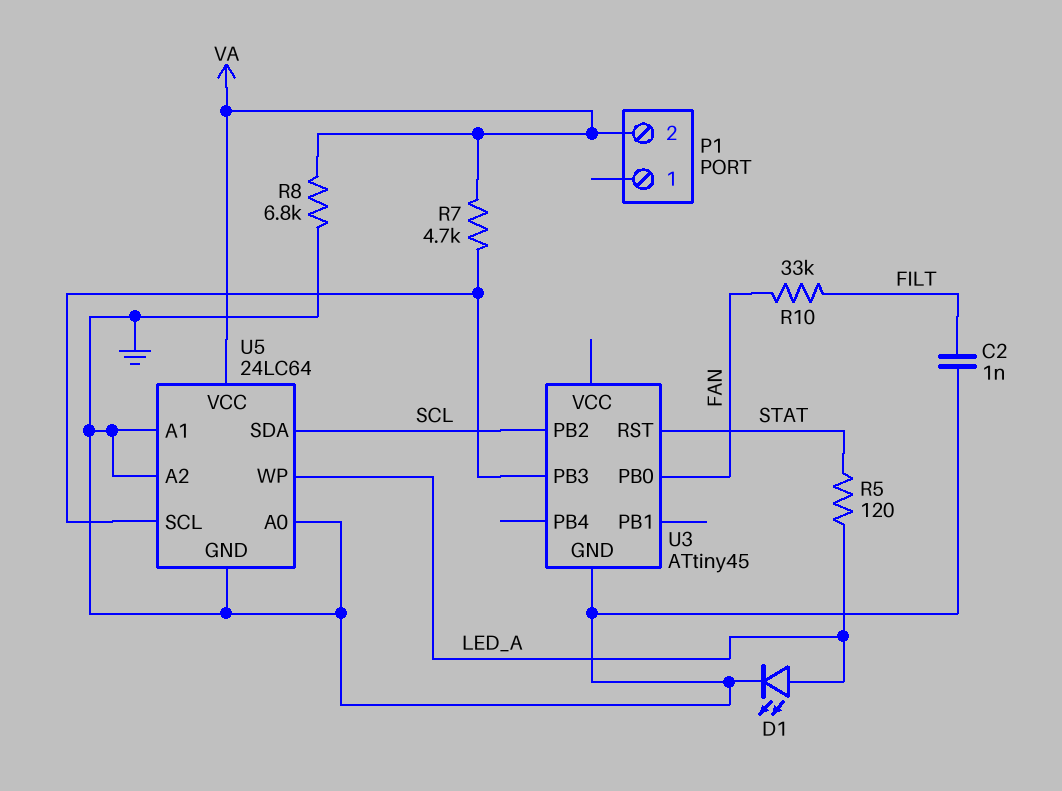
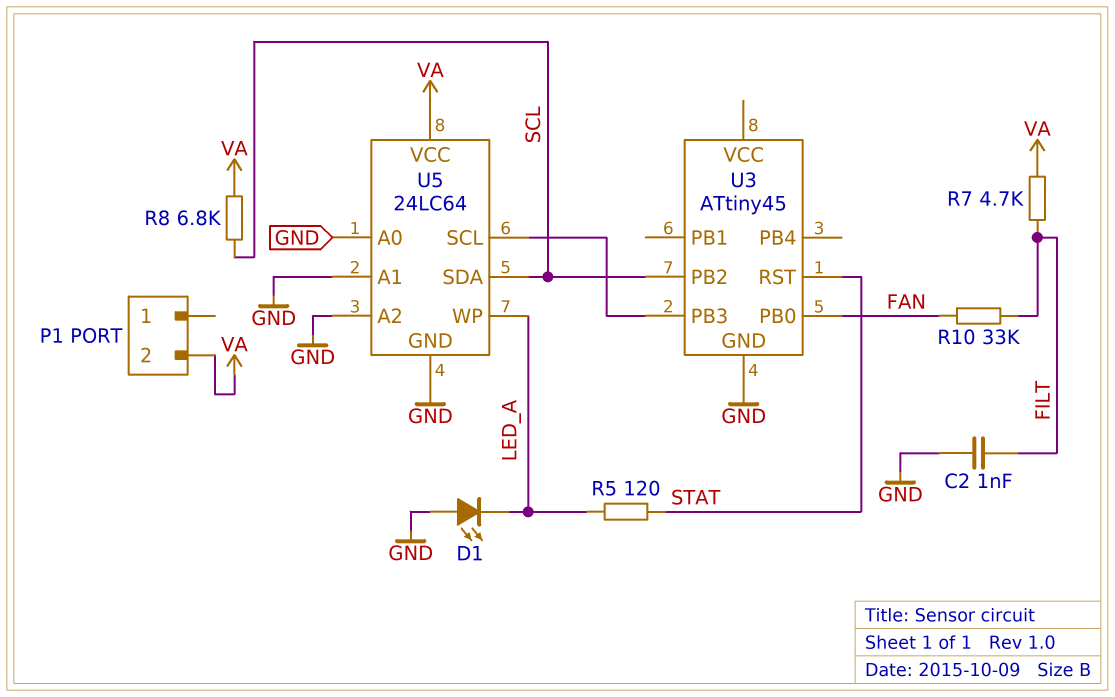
D1: LED (A LED_A, K GND) -> LED (A GND, K LED_A)
R7: 4.7k (U3/PB3, VA) -> 4.7k (FILT, VA)
R8: 6.8k (GND, VA) -> 6.8k (SCL, VA)

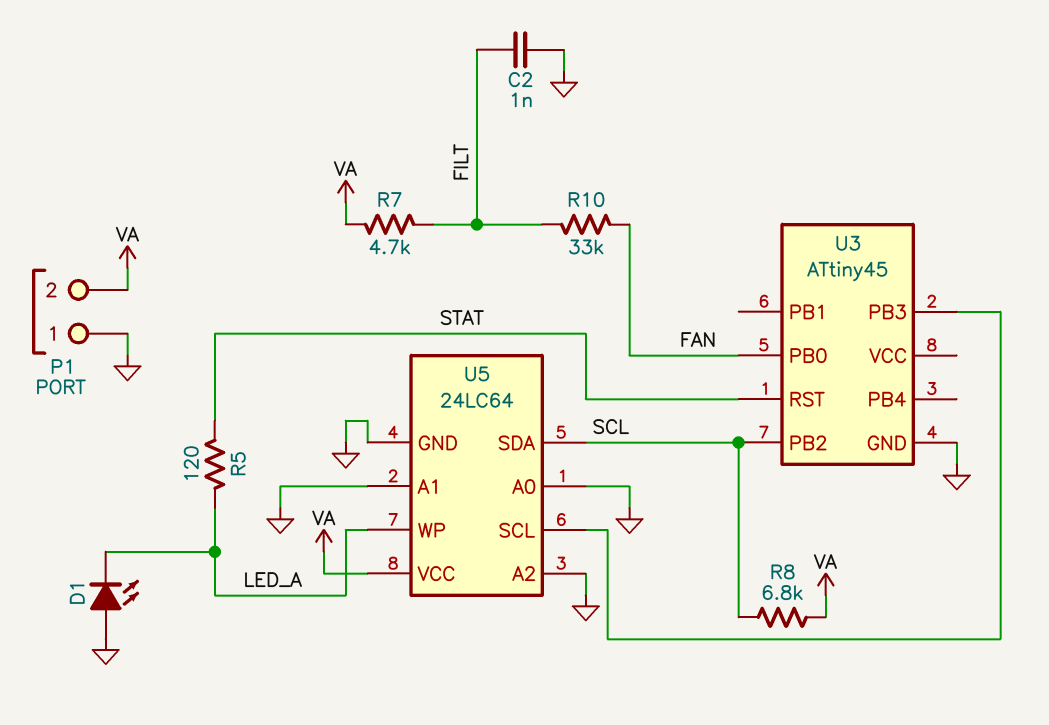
P1 pin 1: none -> GND

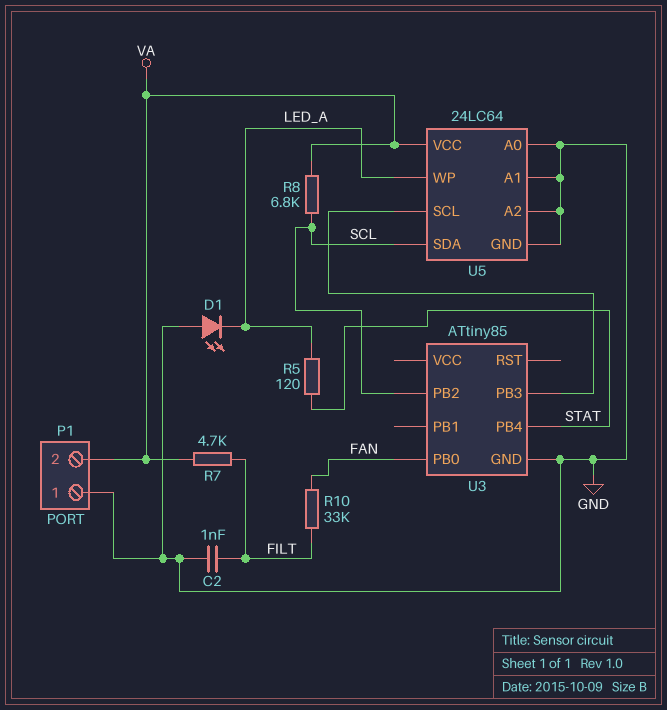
U3: ATtiny45 -> ATtiny85
U3 pin PB4: none -> STAT
U3 pin RST: STAT -> none

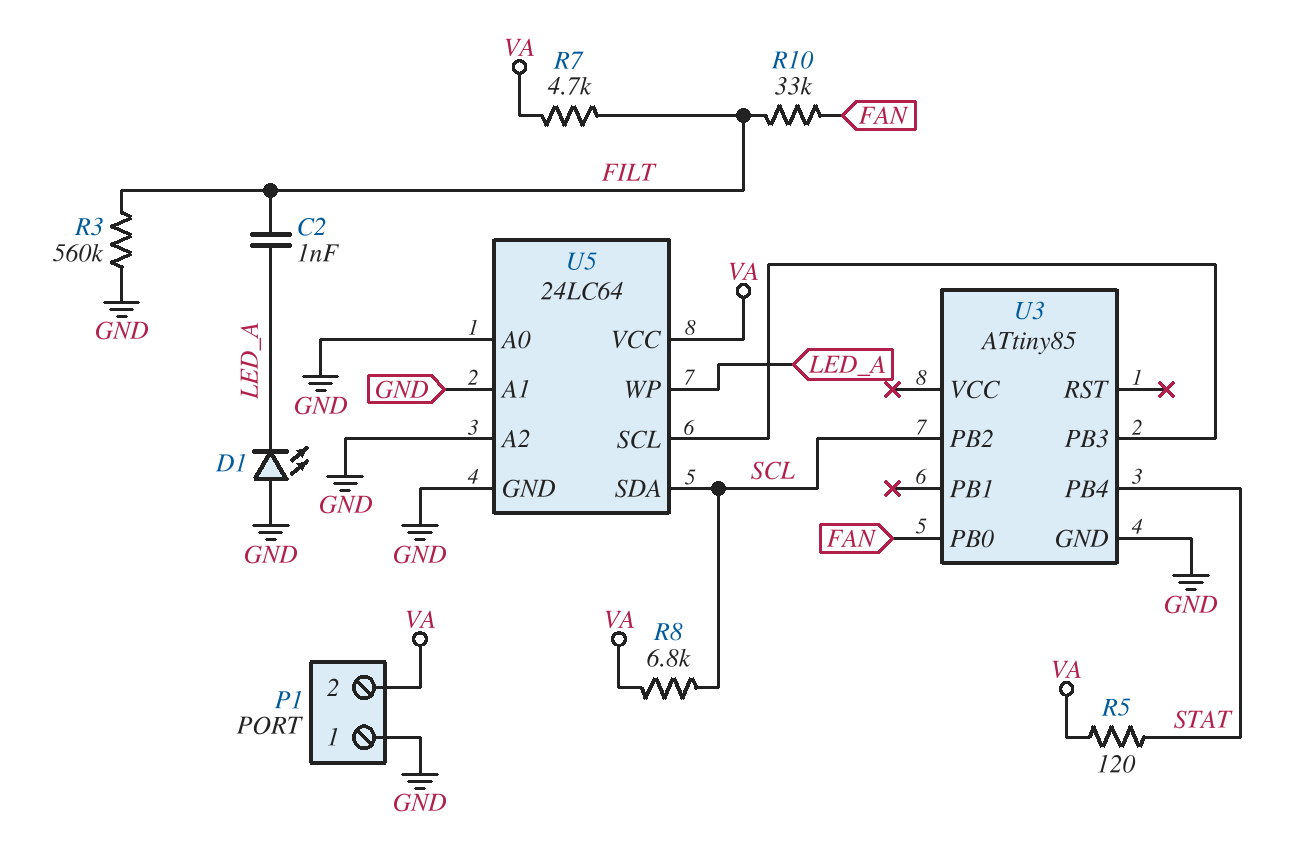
C2: 1nF (FILT, GND) -> 1nF (FILT, LED_A)
R3: none -> 560k (FILT, GND)
R5: 120 (LED_A, STAT) -> 120 (STAT, VA)

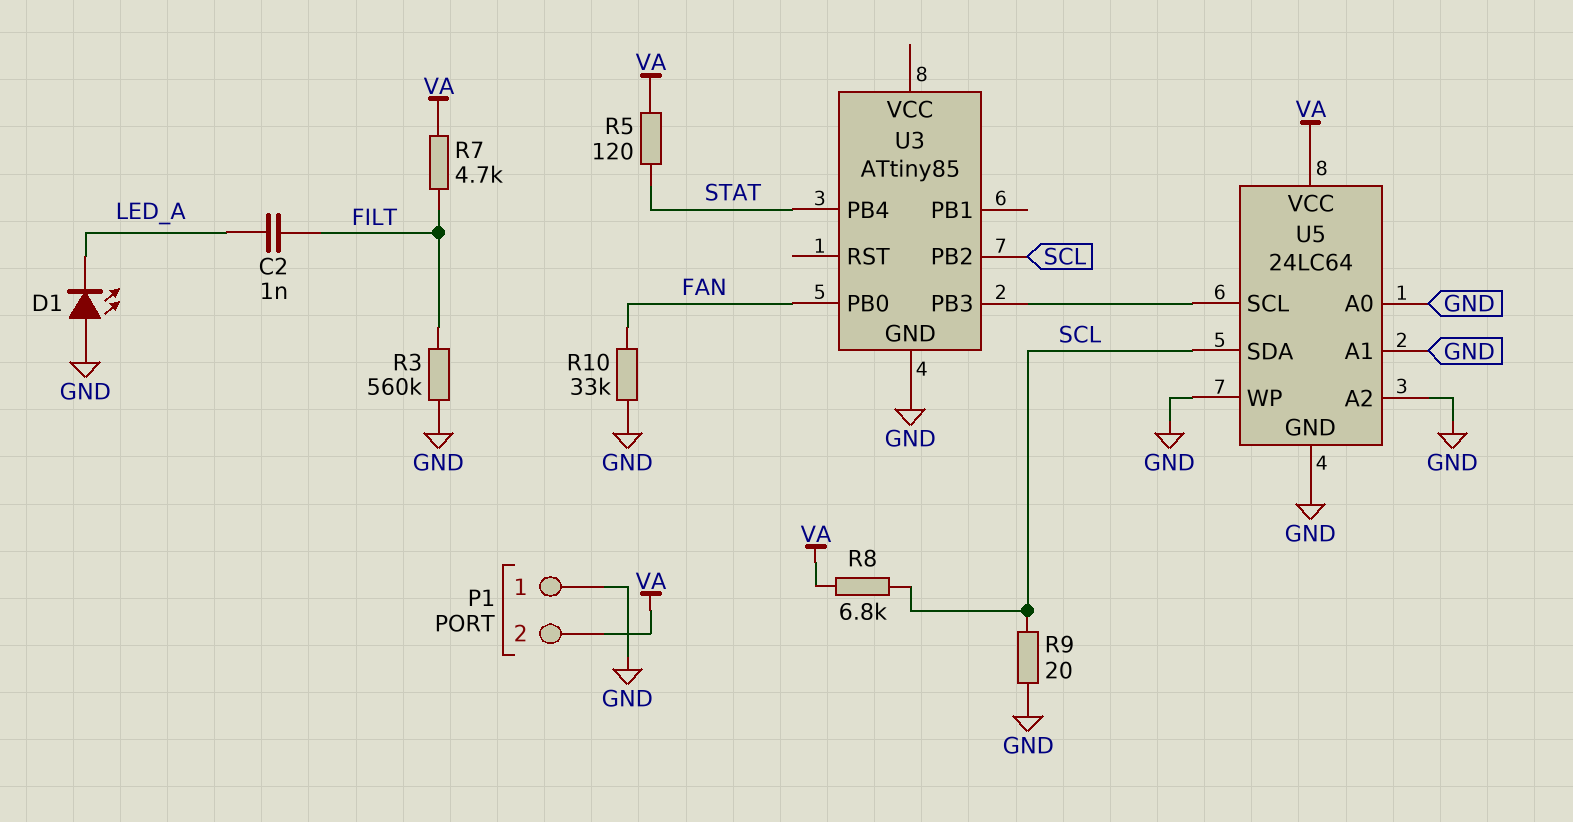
R9: none -> 20 (GND, SCL)
R10: 33k (FAN, FILT) -> 33k (FAN, GND)
U5 pin WP: LED_A -> GND

